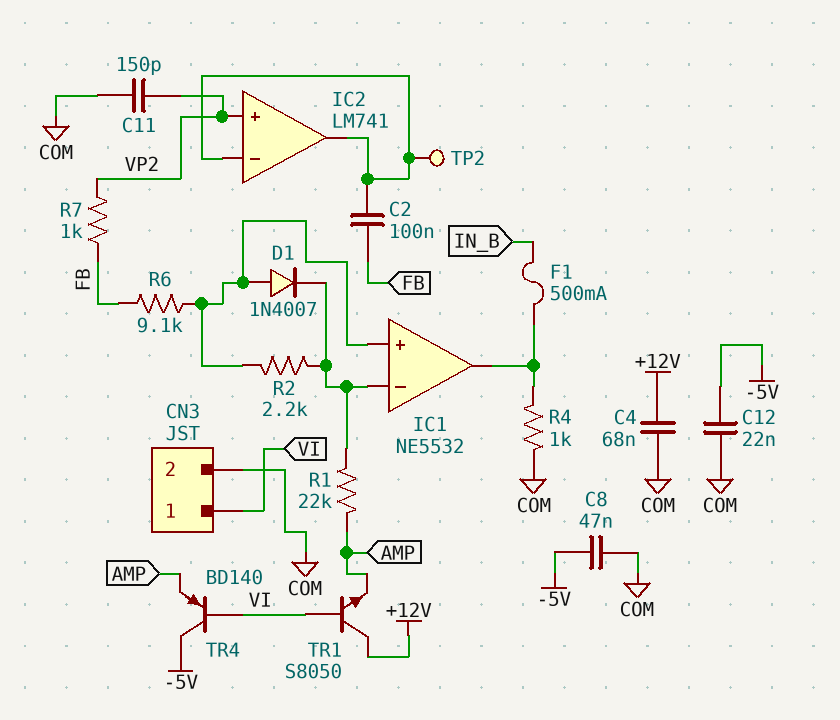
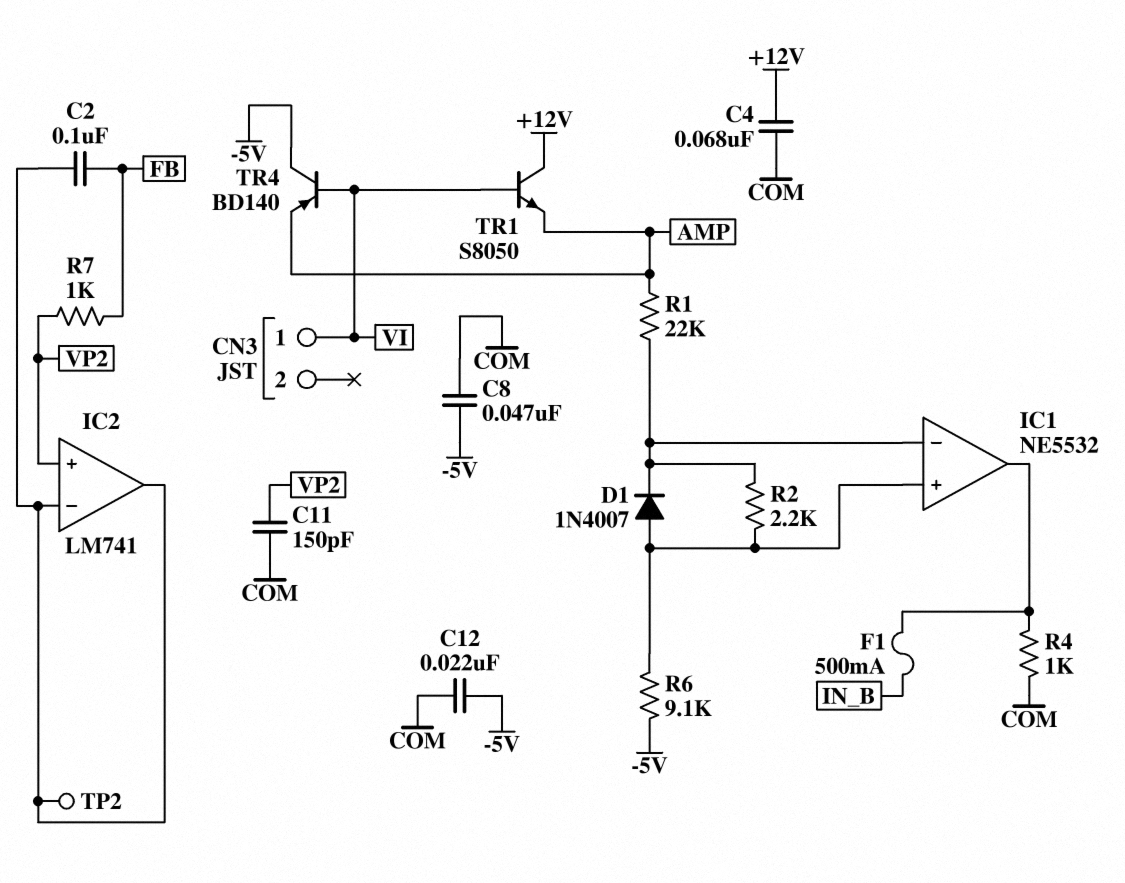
CN3 pin 2: COM -> none
R6: 9.1k (FB, IC1/in+) -> 9.1k (-5V, IC1/in+)

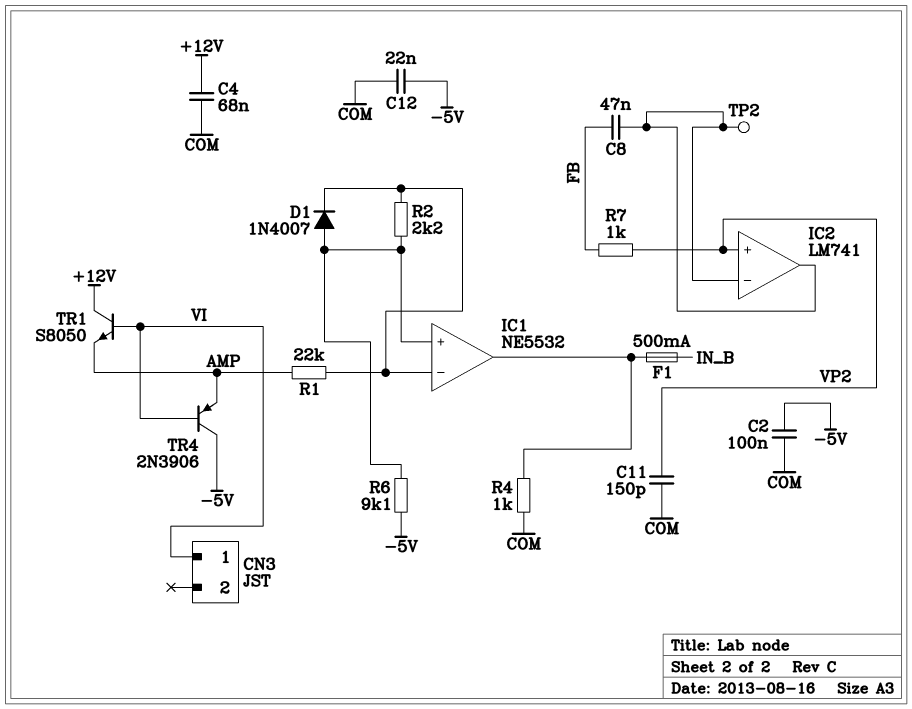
C2: 100nF (FB, IC2/in-) -> 100nF (-5V, COM)
C8: 47nF (-5V, COM) -> 47nF (FB, IC2/in-)
TR4: PNP BD140 (B VI, C -5V, E AMP) -> PNP 2N3906 (B VI, C -5V, E AMP)

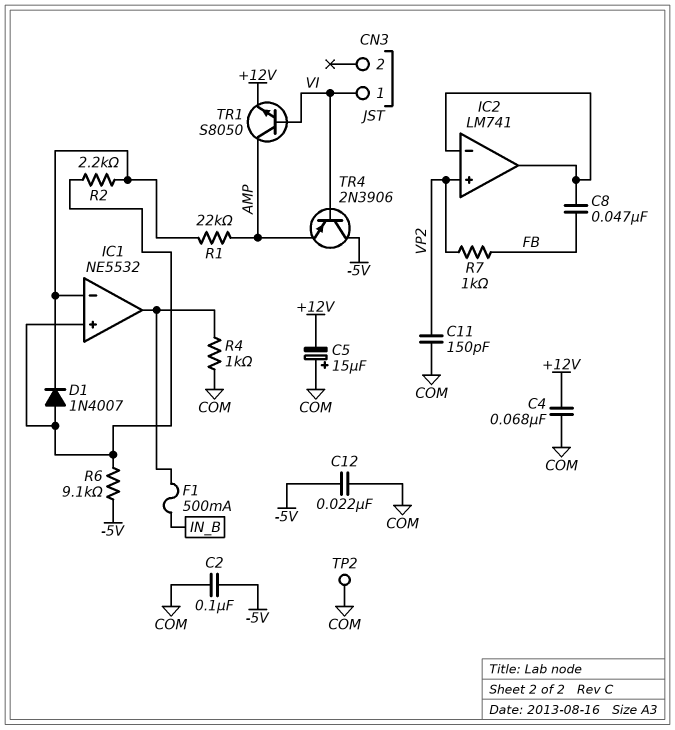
C5: none -> 15uF (plus COM, minus +12V)
TP2: test point (IC2/in-) -> test point (COM)
TR1: NPN S8050 (B VI, C +12V, E AMP) -> NPN S8050 (B VI, C AMP, E +12V)

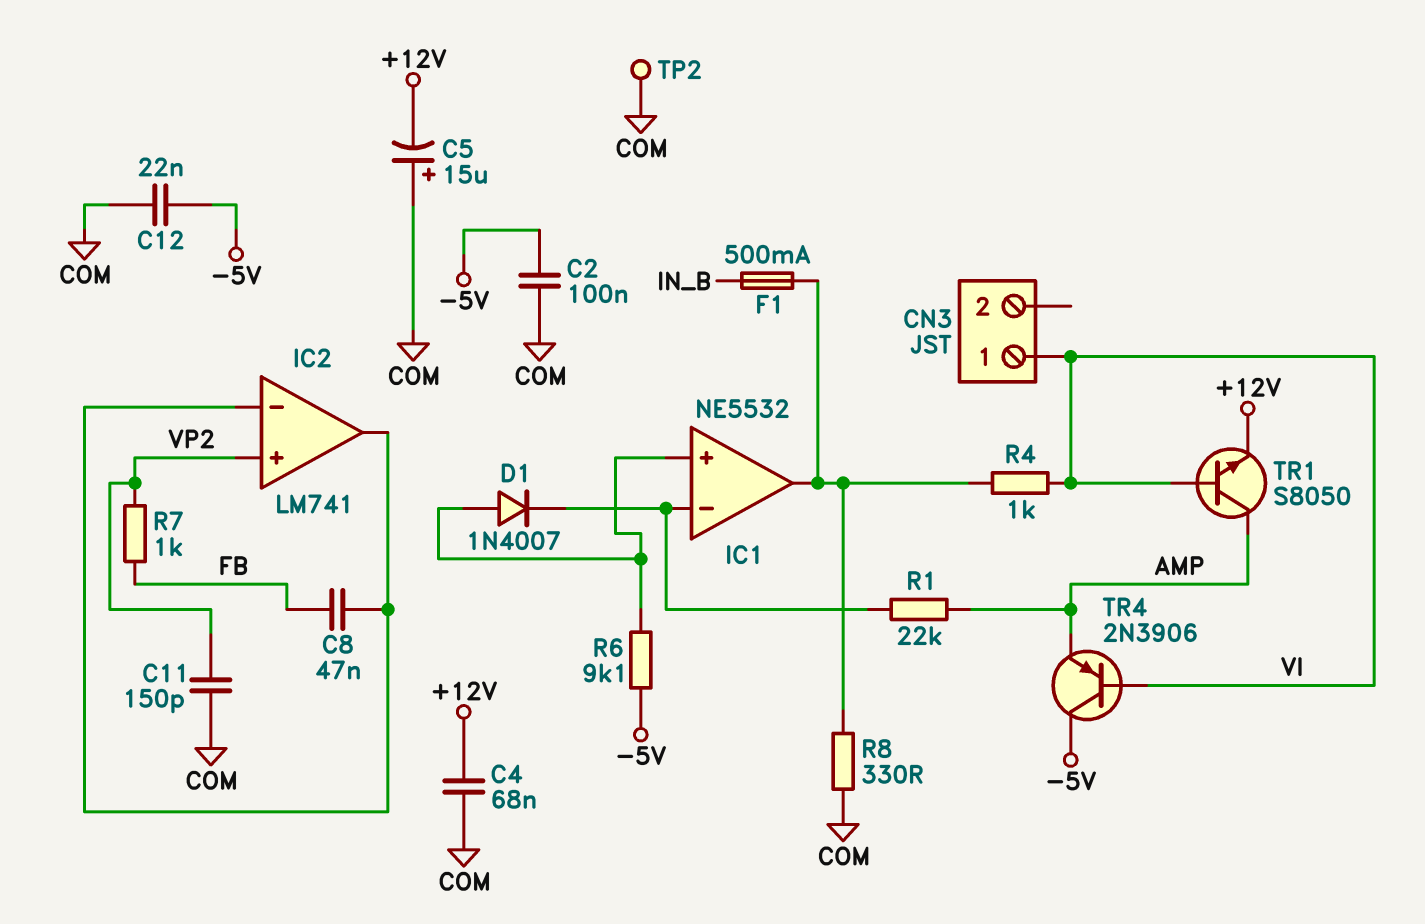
R2: 2.2k (IC1/in+, IC1/in-) -> none
R4: 1k (COM, IC1/out) -> 1k (IC1/out, VI)
R8: none -> 330 (COM, IC1/out)

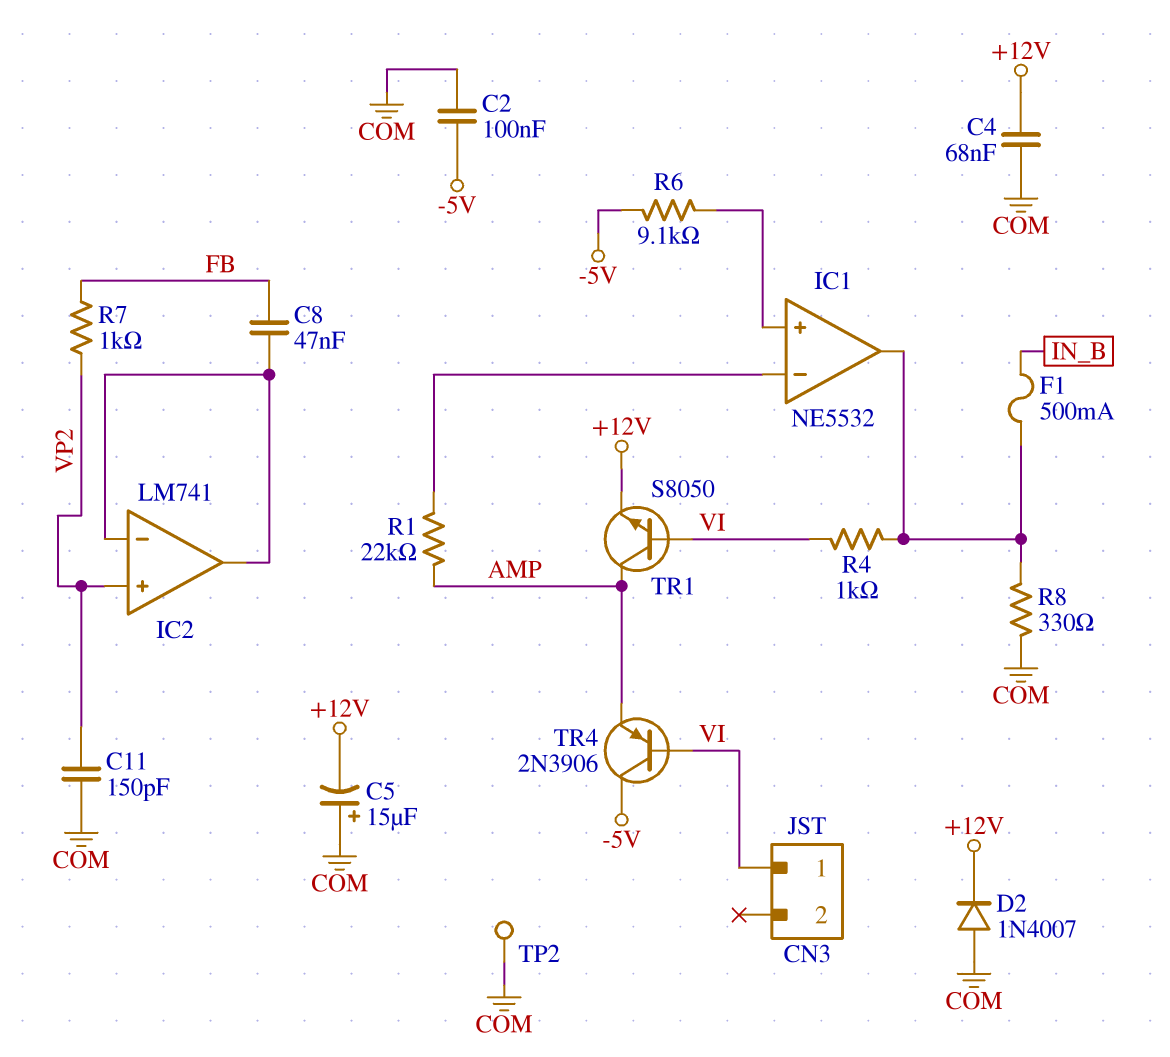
C12: 22nF (-5V, COM) -> none
D1: diode 1N4007 (A IC1/in+, K IC1/in-) -> none
D2: none -> diode 1N4007 (A COM, K +12V)

